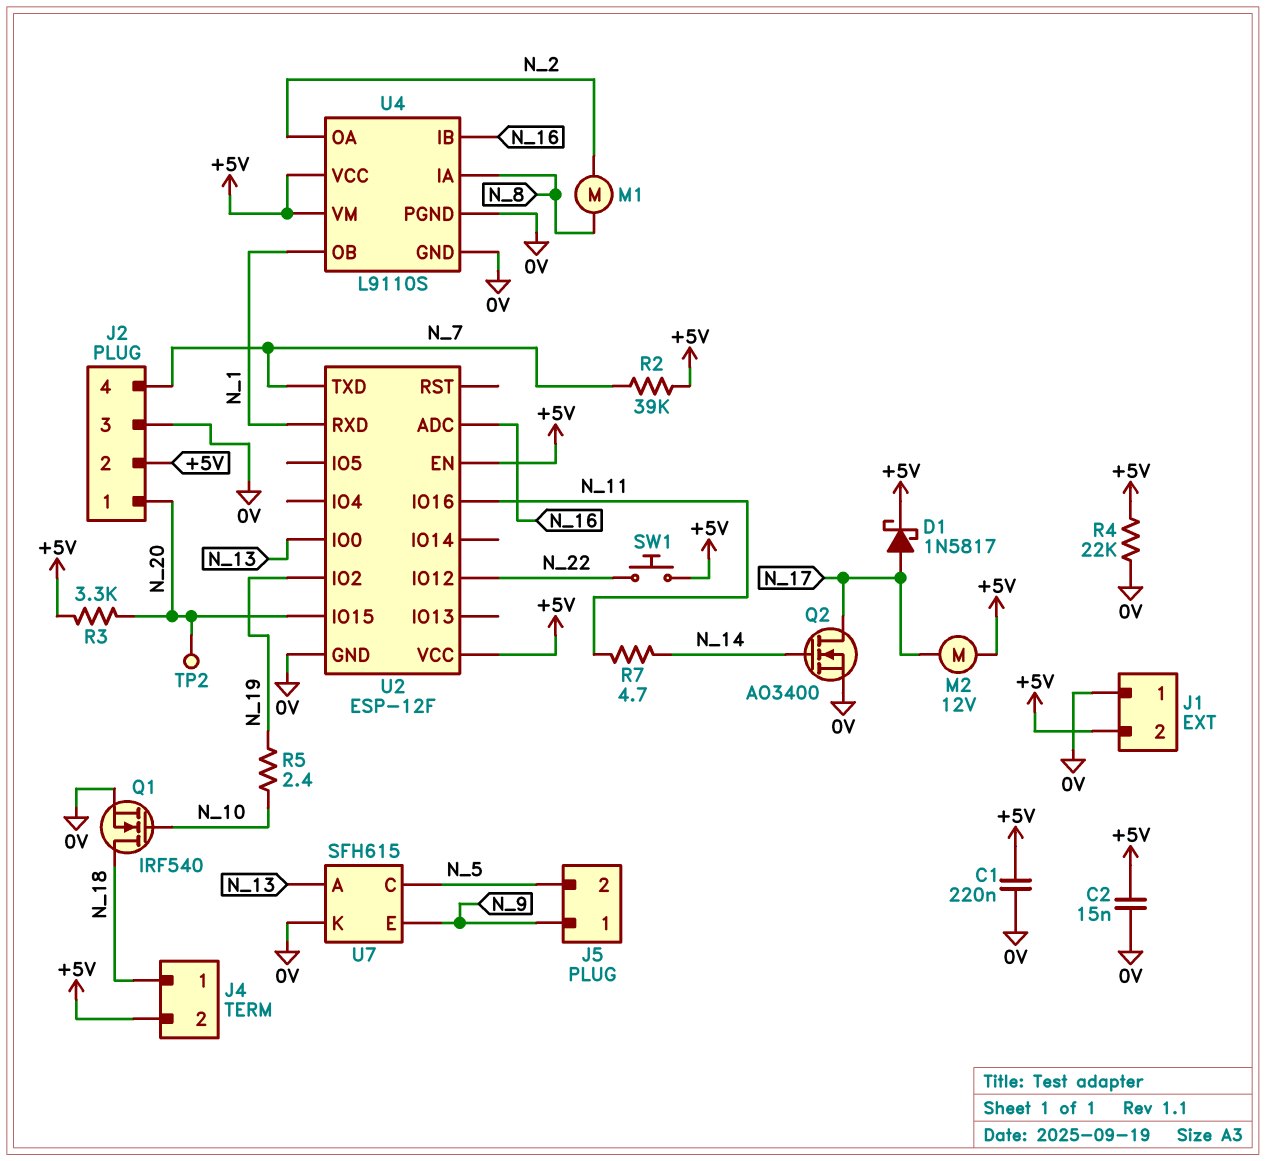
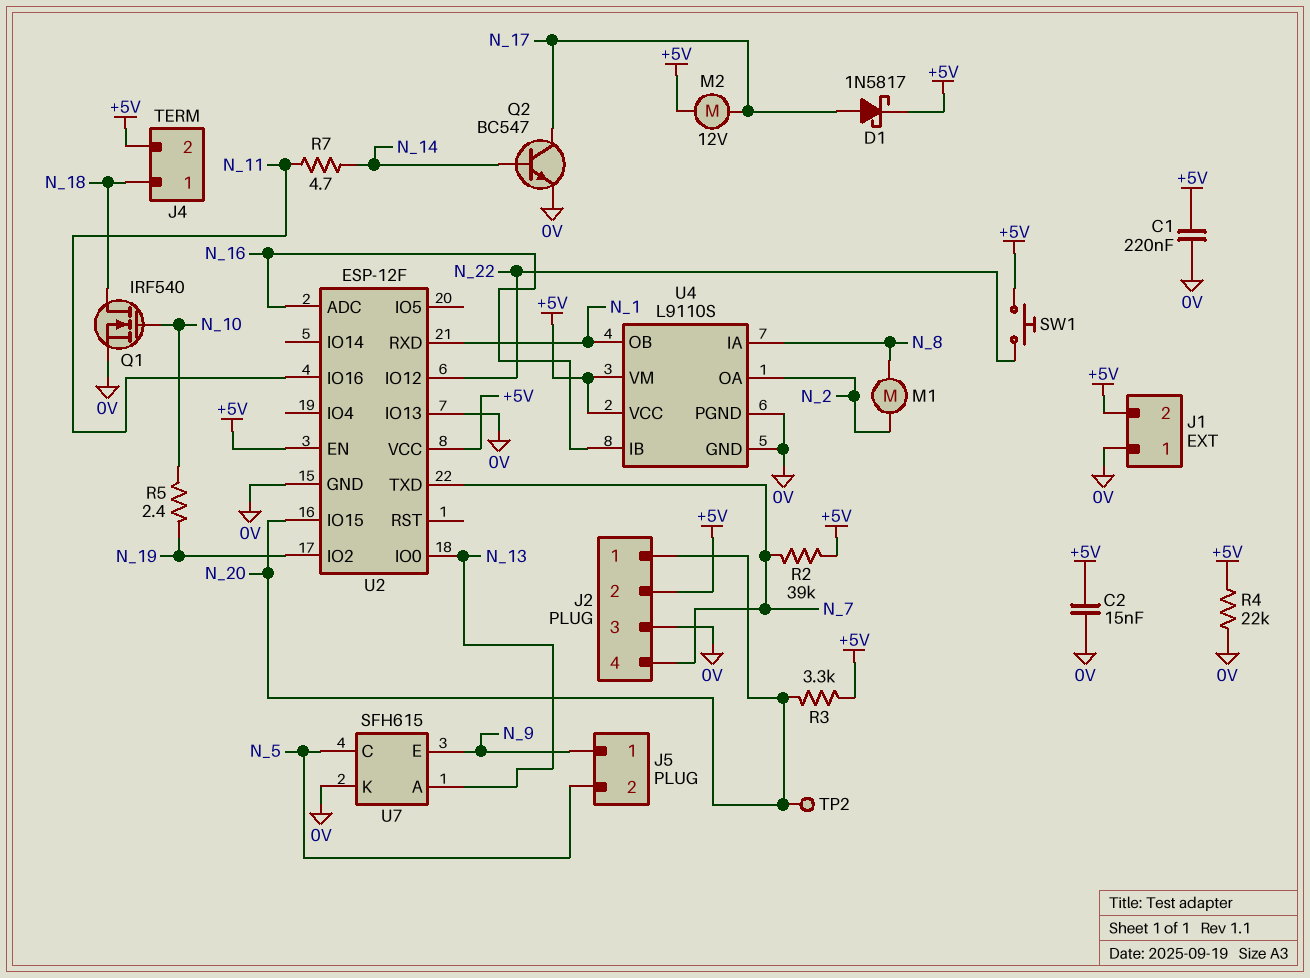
Q2: NMOS AO3400 (G N_14, D N_17, S 0V) -> NPN BC547 (B N_14, C N_17, E 0V)
U2 pin IO13: none -> 0V

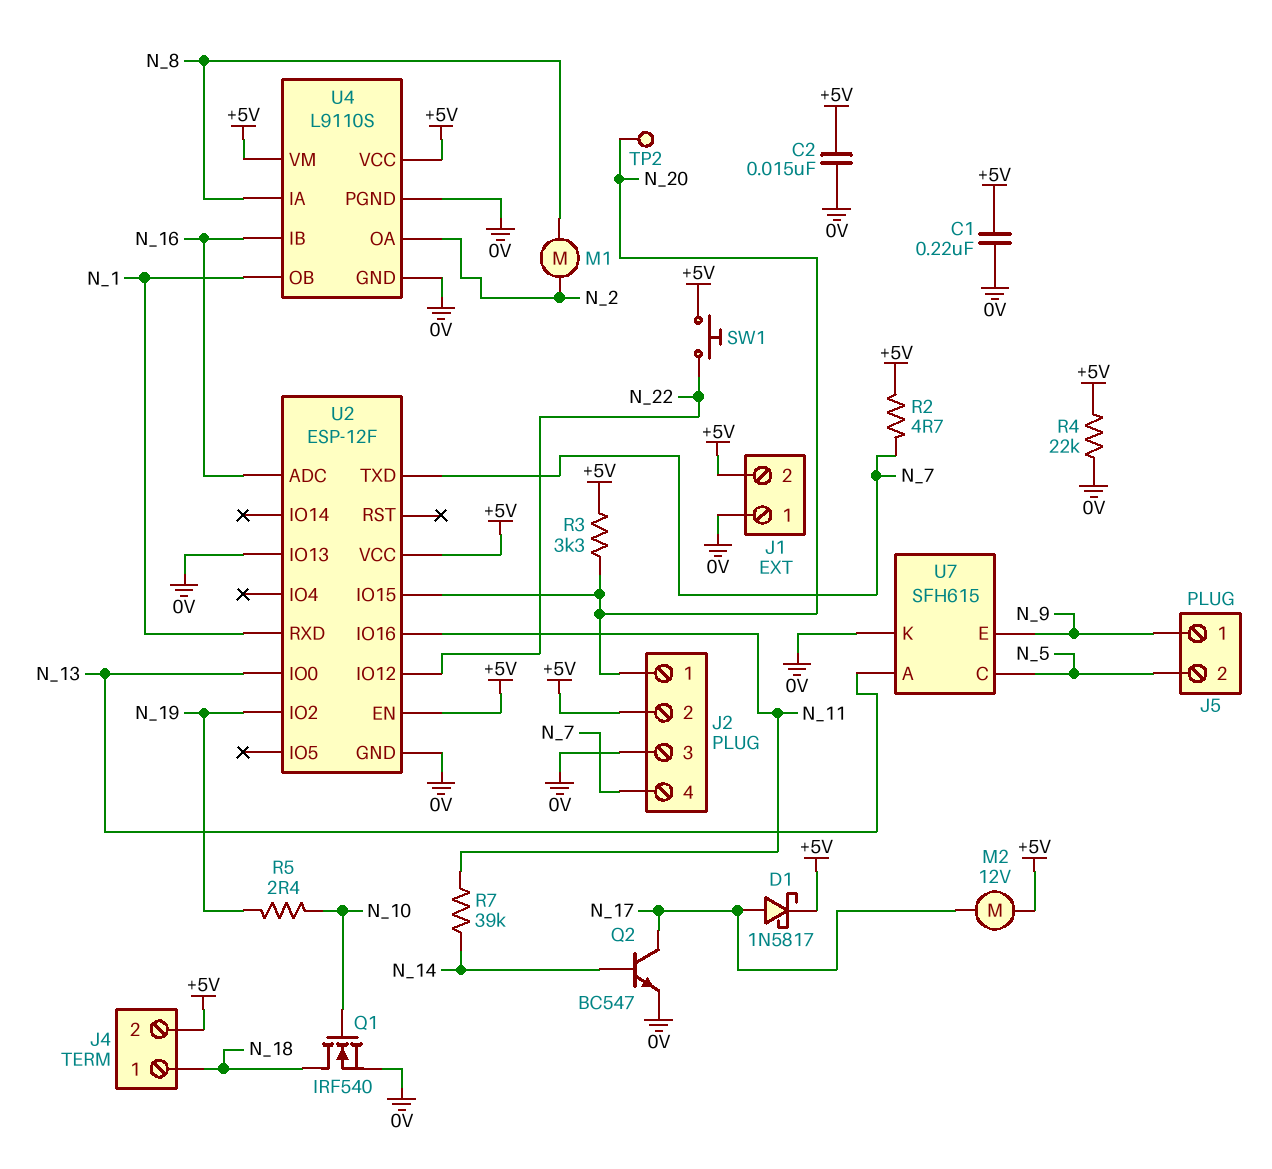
R2: 39k (+5V, N_7) -> 4.7 (+5V, N_7)
R7: 4.7 (N_11, N_14) -> 39k (N_11, N_14)

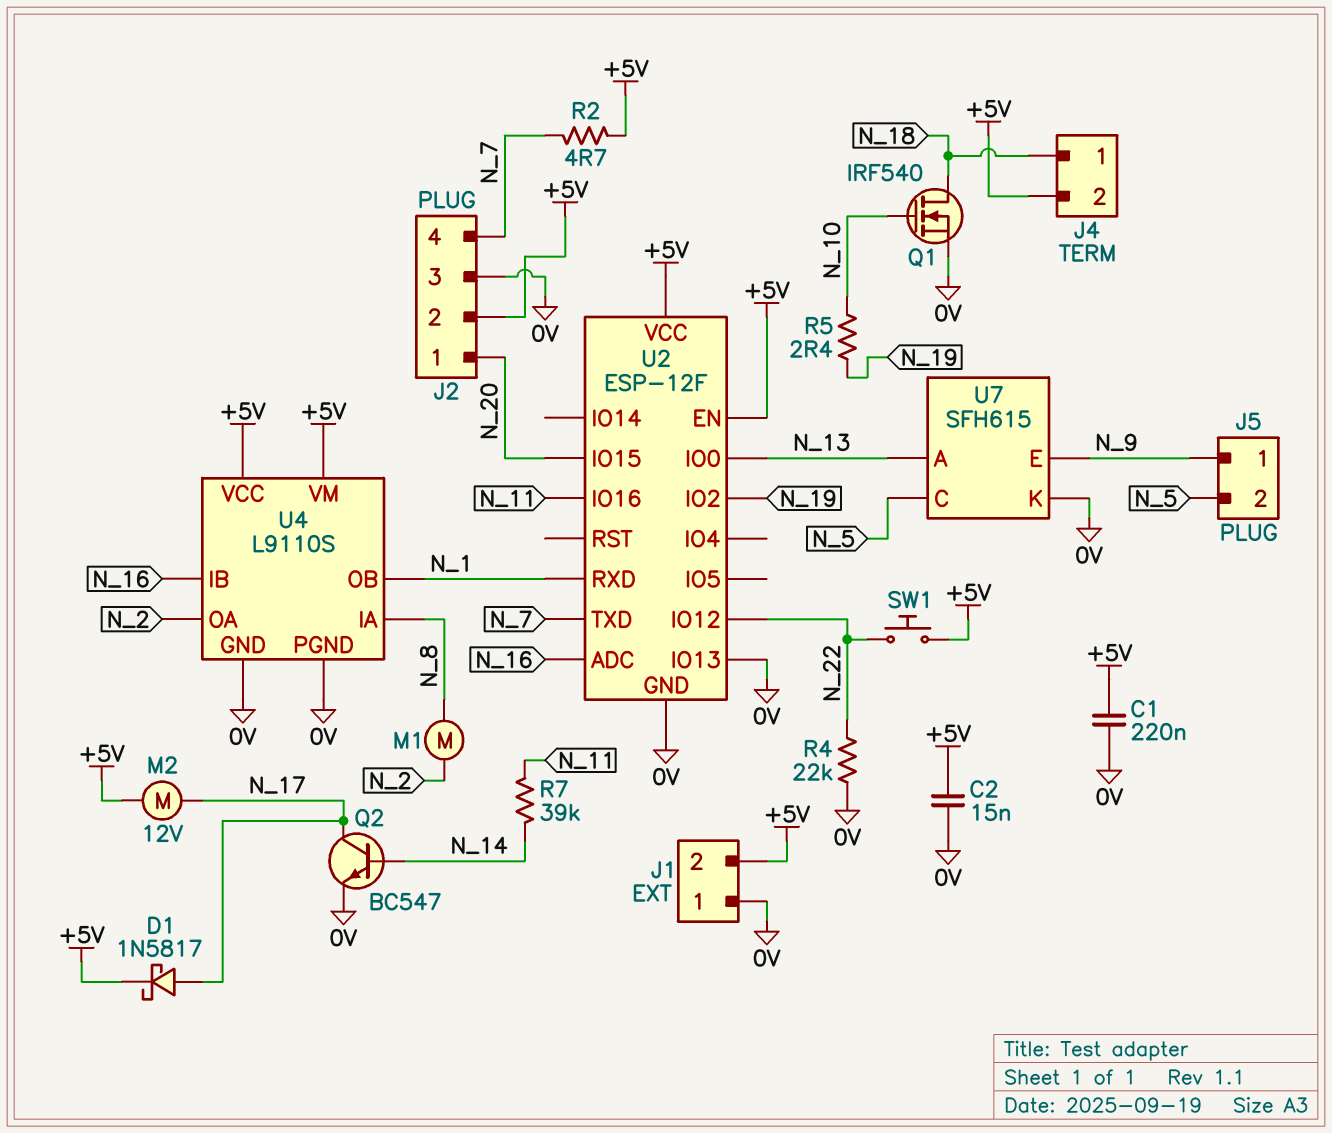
R3: 3.3k (+5V, N_20) -> none
R4: 22k (+5V, 0V) -> 22k (0V, N_22)
TP2: test point (N_20) -> none

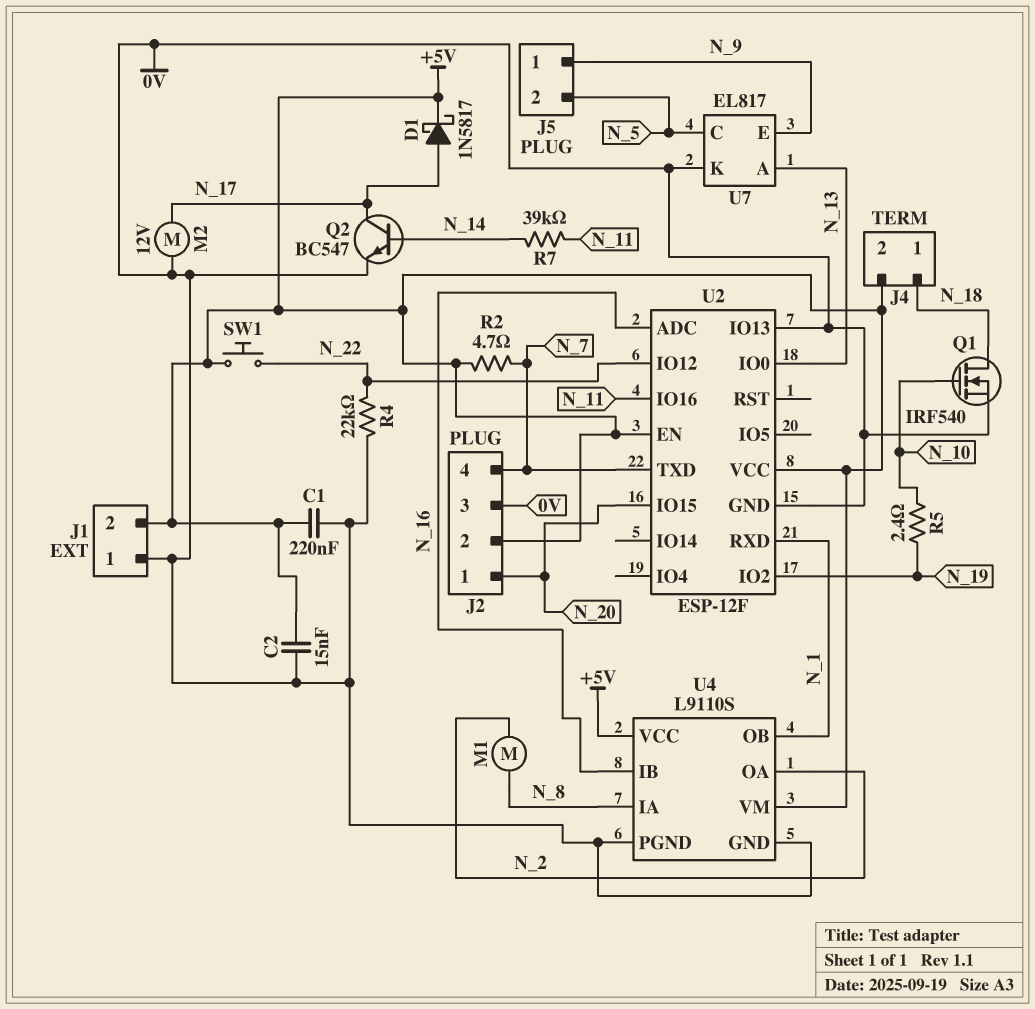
M2: motor 12V (+5V, N_17) -> motor 12V (0V, N_17)
U7: SFH615 -> EL817

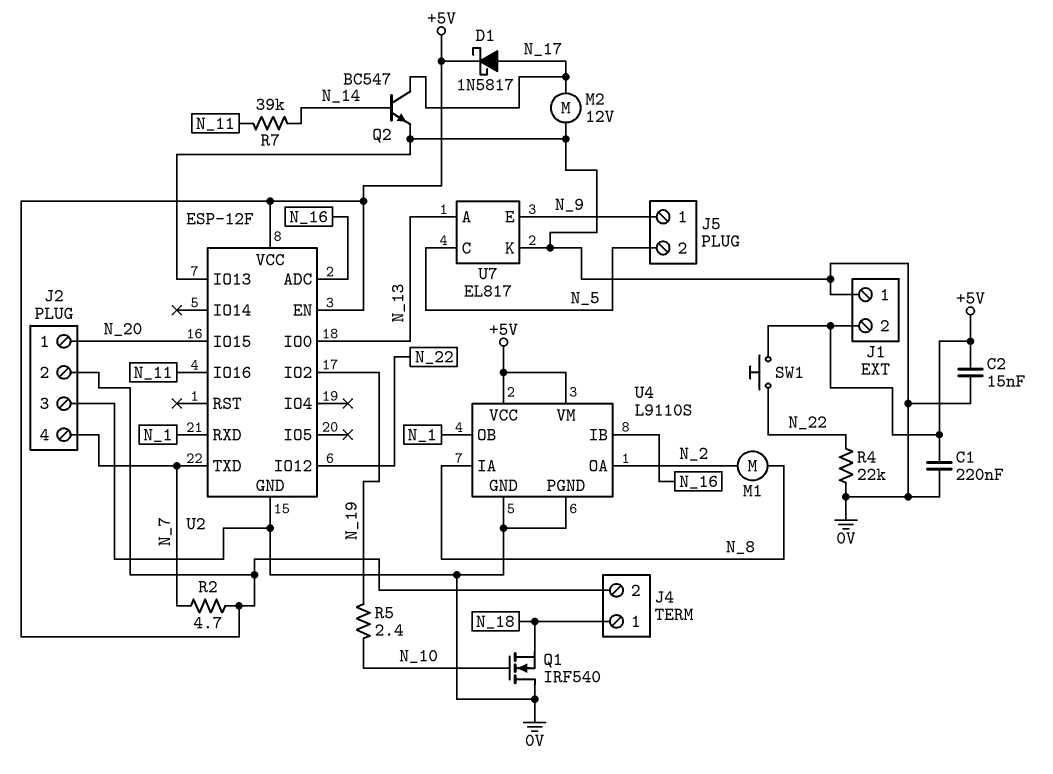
Q1: NMOS IRF540 (G N_10, D N_18, S 0V) -> NMOS IRF540 (G N_10, D 0V, S N_18)

